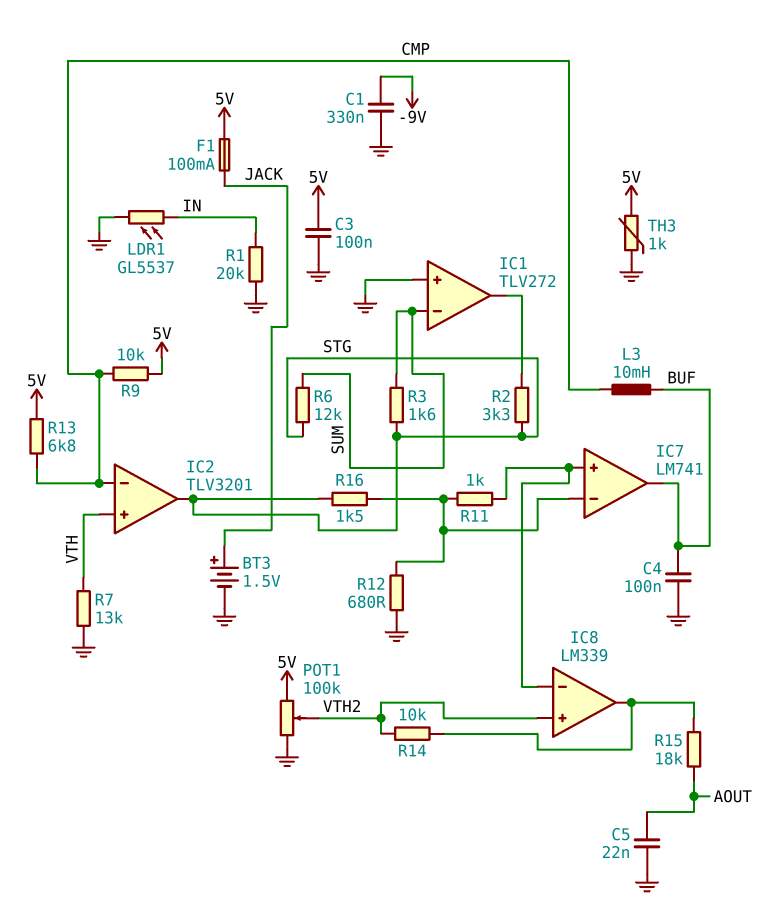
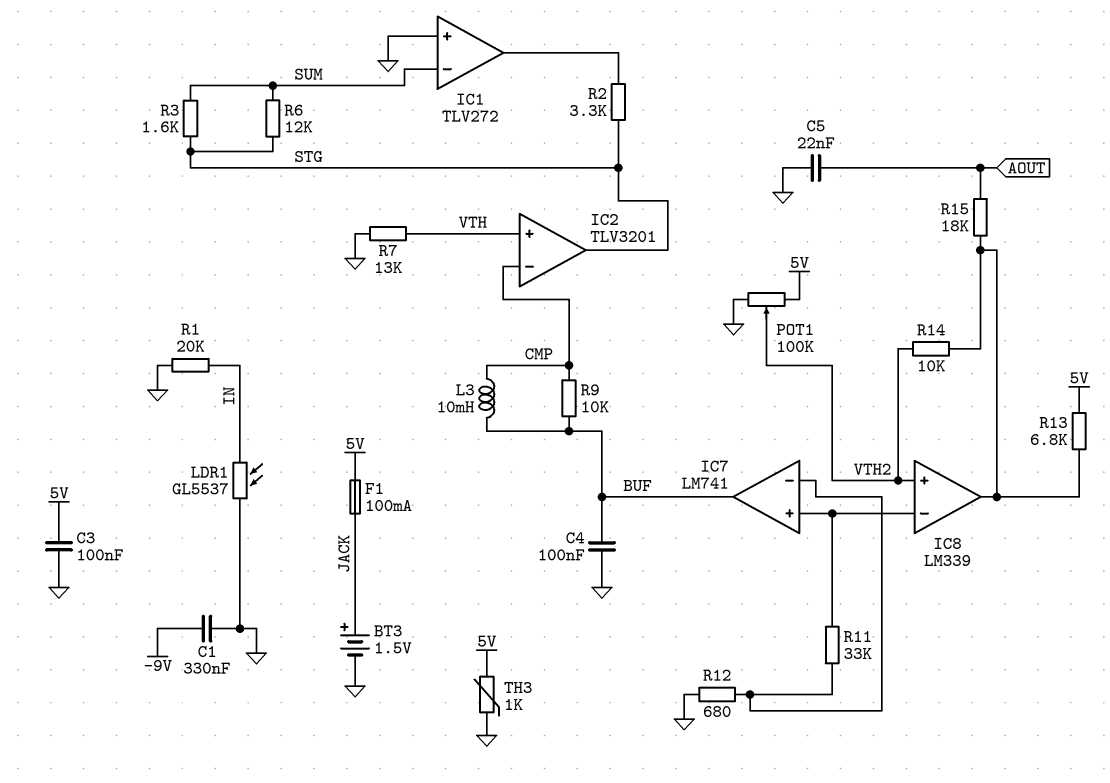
R9: 10k (5V, CMP) -> 10k (BUF, CMP)
R11: 1k (IC7/in+, IC7/in-) -> 33k (IC7/in+, IC7/in-)
R13: 6.8k (5V, CMP) -> 6.8k (5V, IC8/out)
R16: 1.5k (IC7/in-, STG) -> none

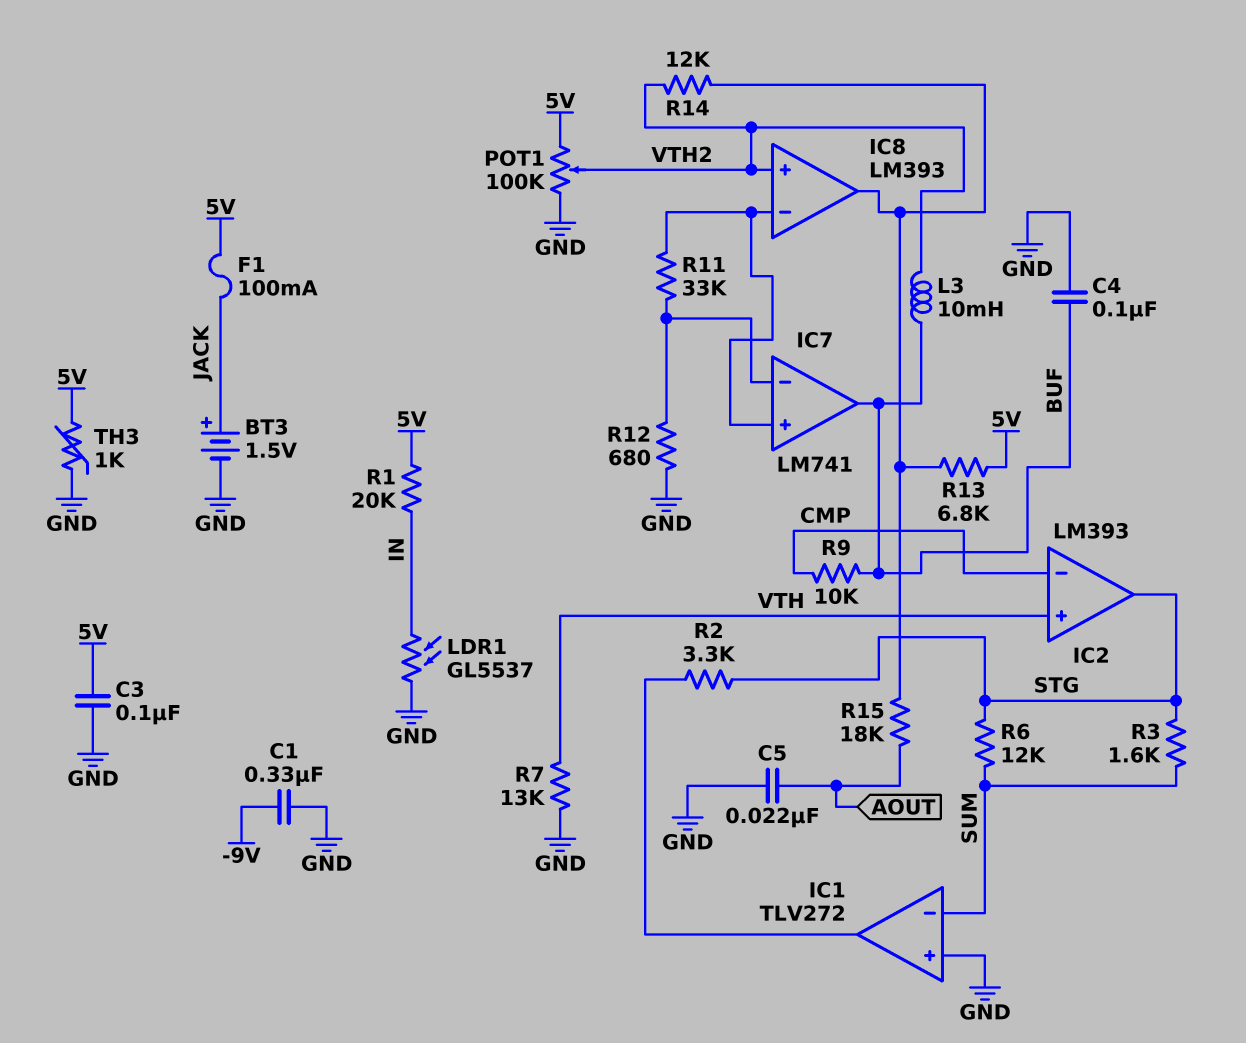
IC2: TLV3201 -> LM393
IC8: LM339 -> LM393
L3: 10mH (BUF, CMP) -> 10mH (BUF, VTH2)
R1: 20k (GND, IN) -> 20k (5V, IN)
R14: 10k (IC8/out, VTH2) -> 12k (IC8/out, VTH2)

